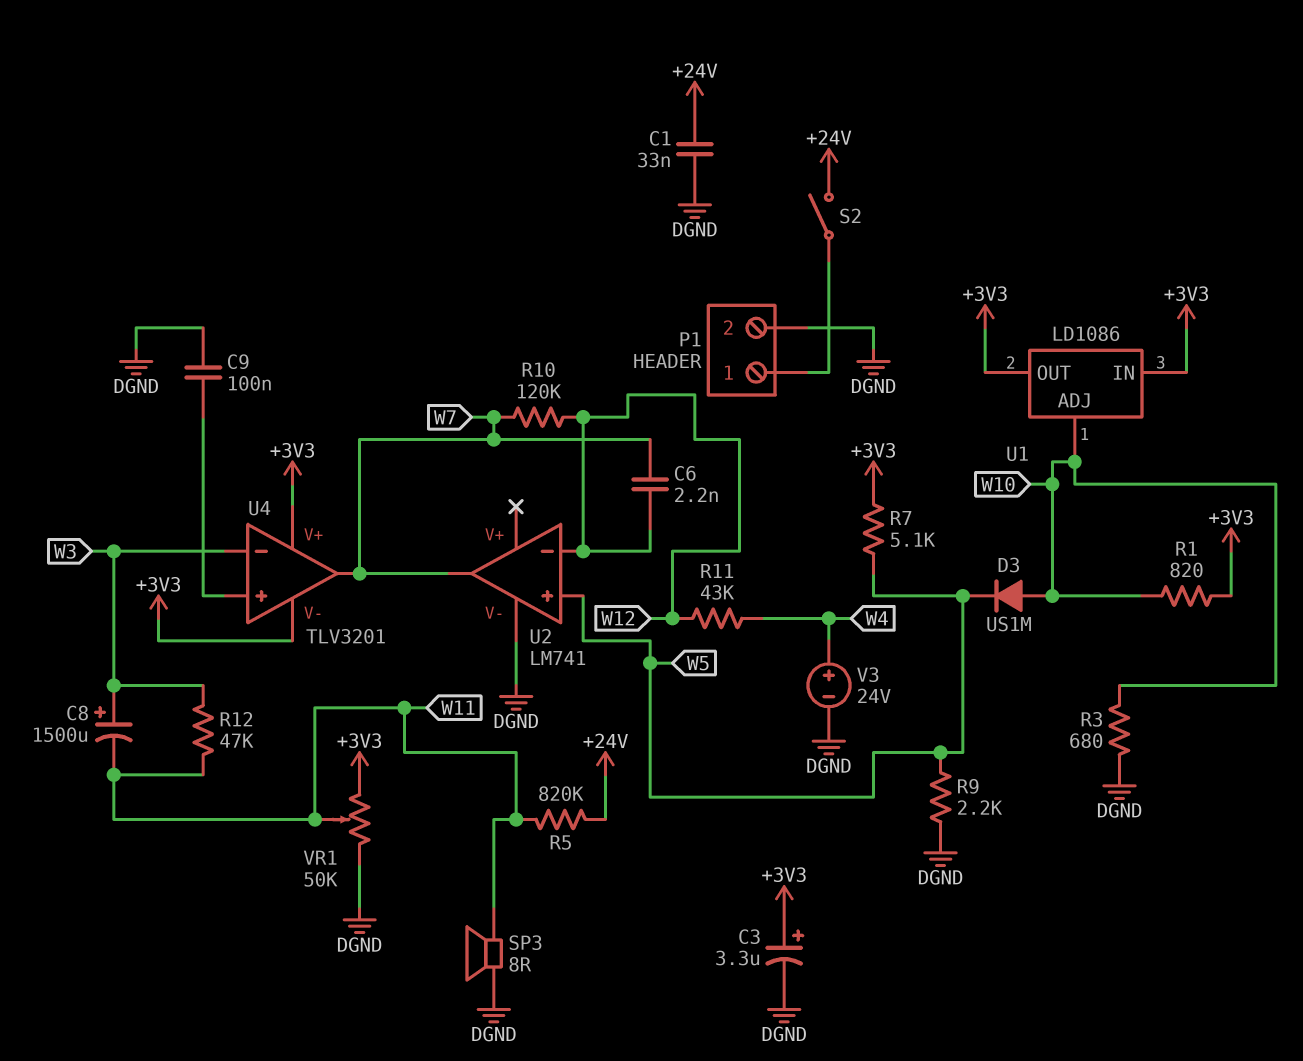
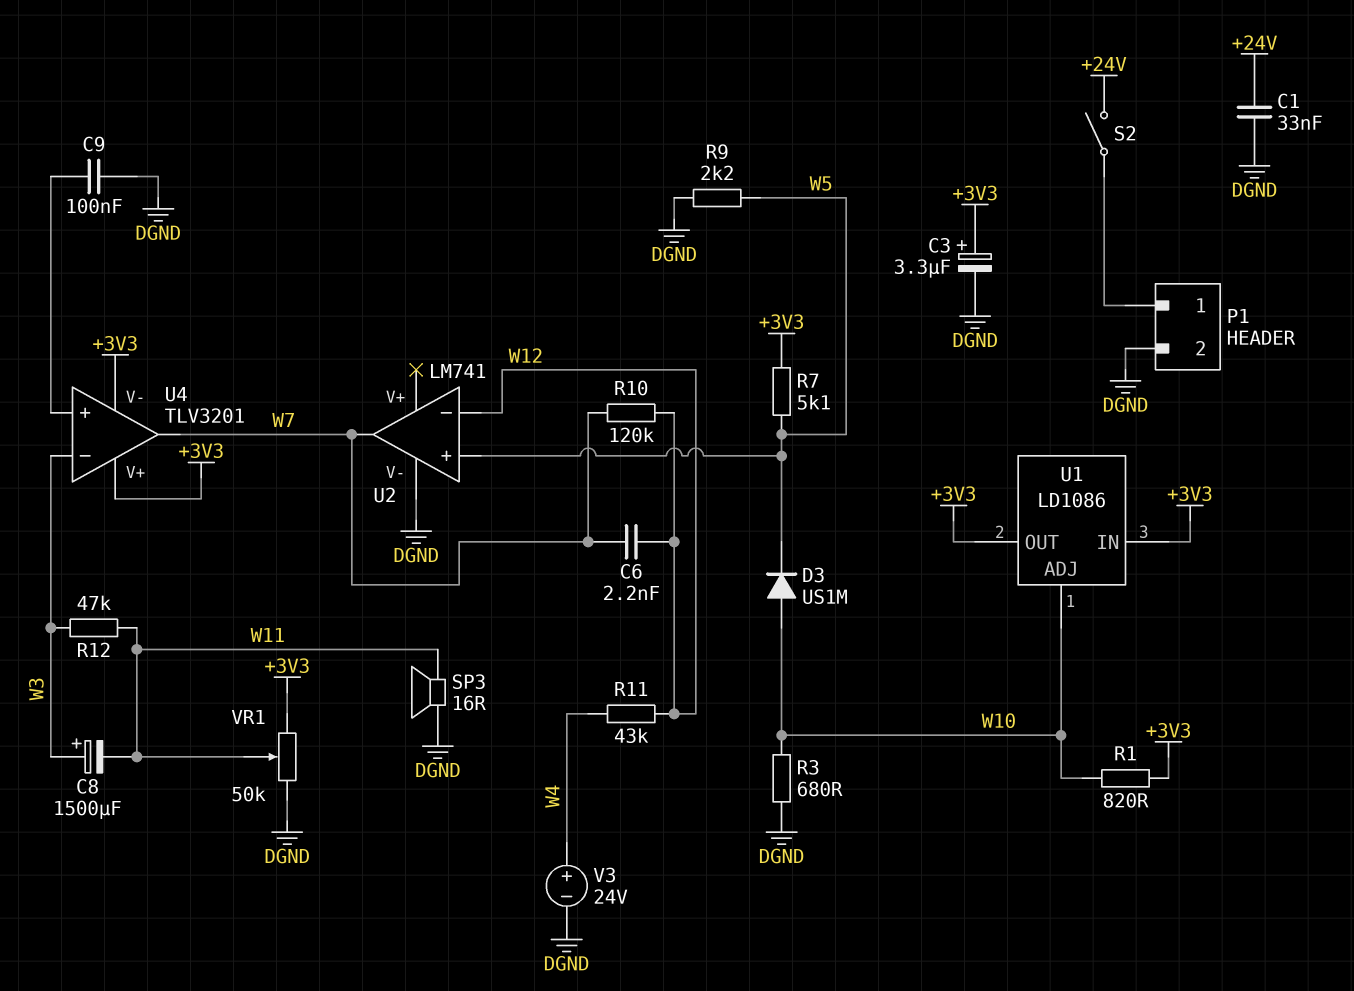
R5: 820k (+24V, W11) -> none
SP3: speaker 8R (DGND, W11) -> speaker 16R (DGND, W11)

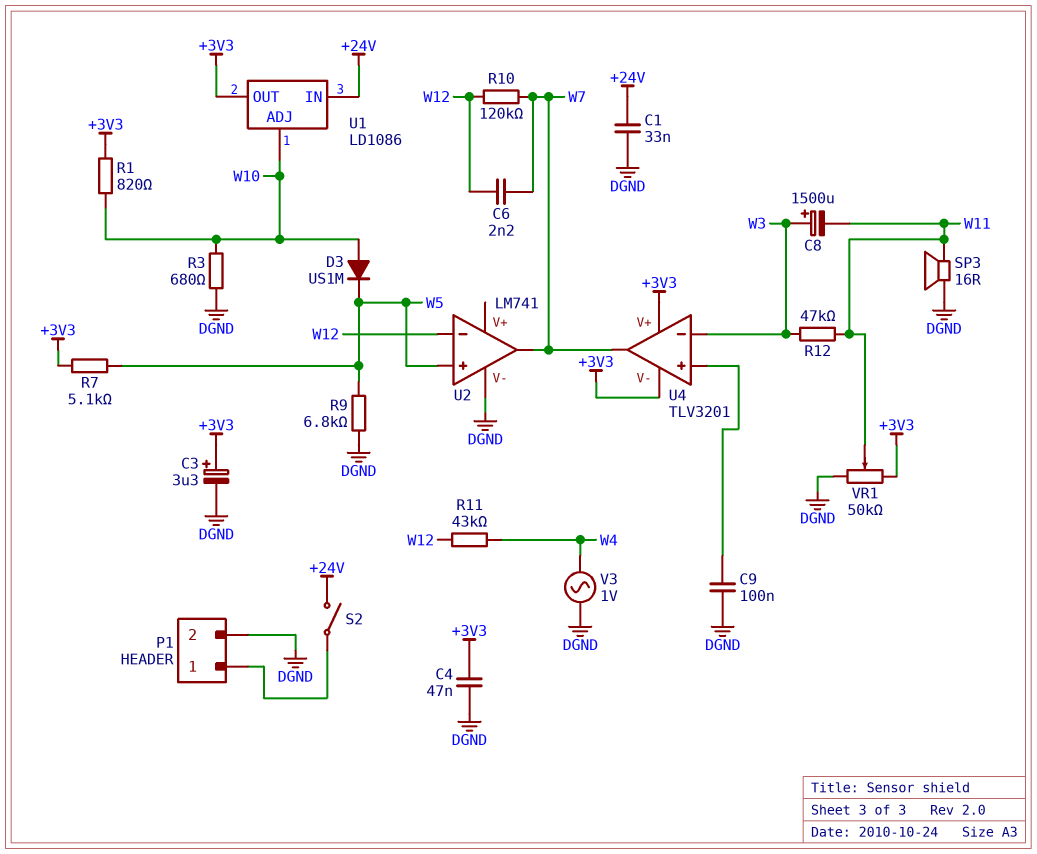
C4: none -> 47nF (+3V3, DGND)
R9: 2.2k (DGND, W5) -> 6.8k (DGND, W5)
U1 pin IN: +3V3 -> +24V
V3: 24V (plus W4, minus DGND) -> AC 1V (DGND, W4)

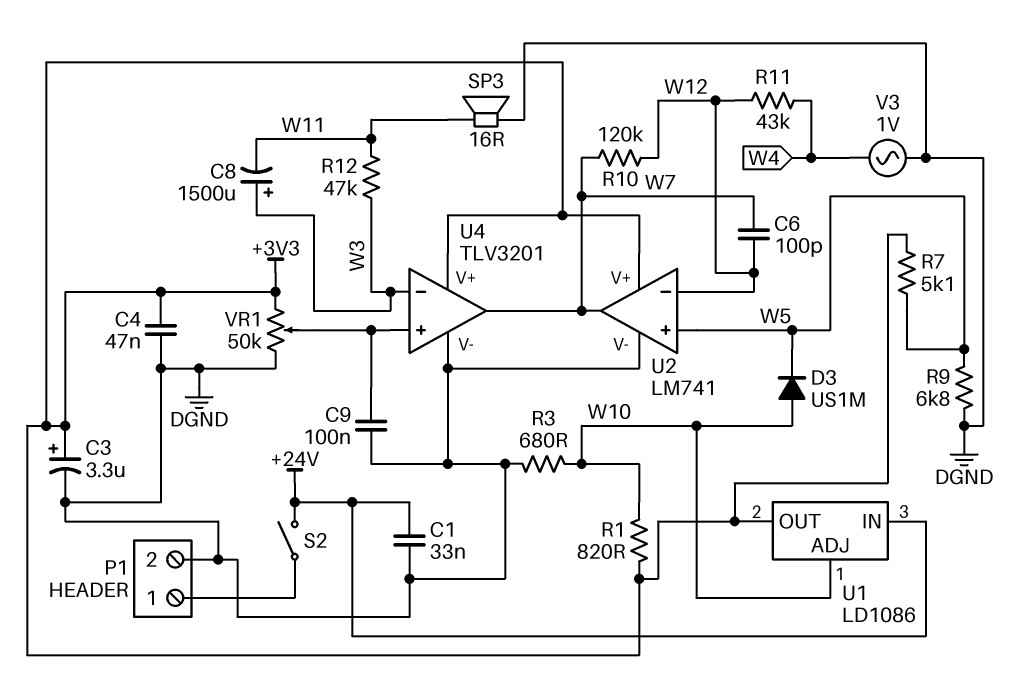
C6: 2.2nF (W7, W12) -> 100pF (W7, W12)
U2 pin V+: none -> +3V3
U4 pin V-: +3V3 -> DGND
VR1: 50k (+3V3, DGND, wiper W11) -> 50k (+3V3, DGND, wiper U4/in+)

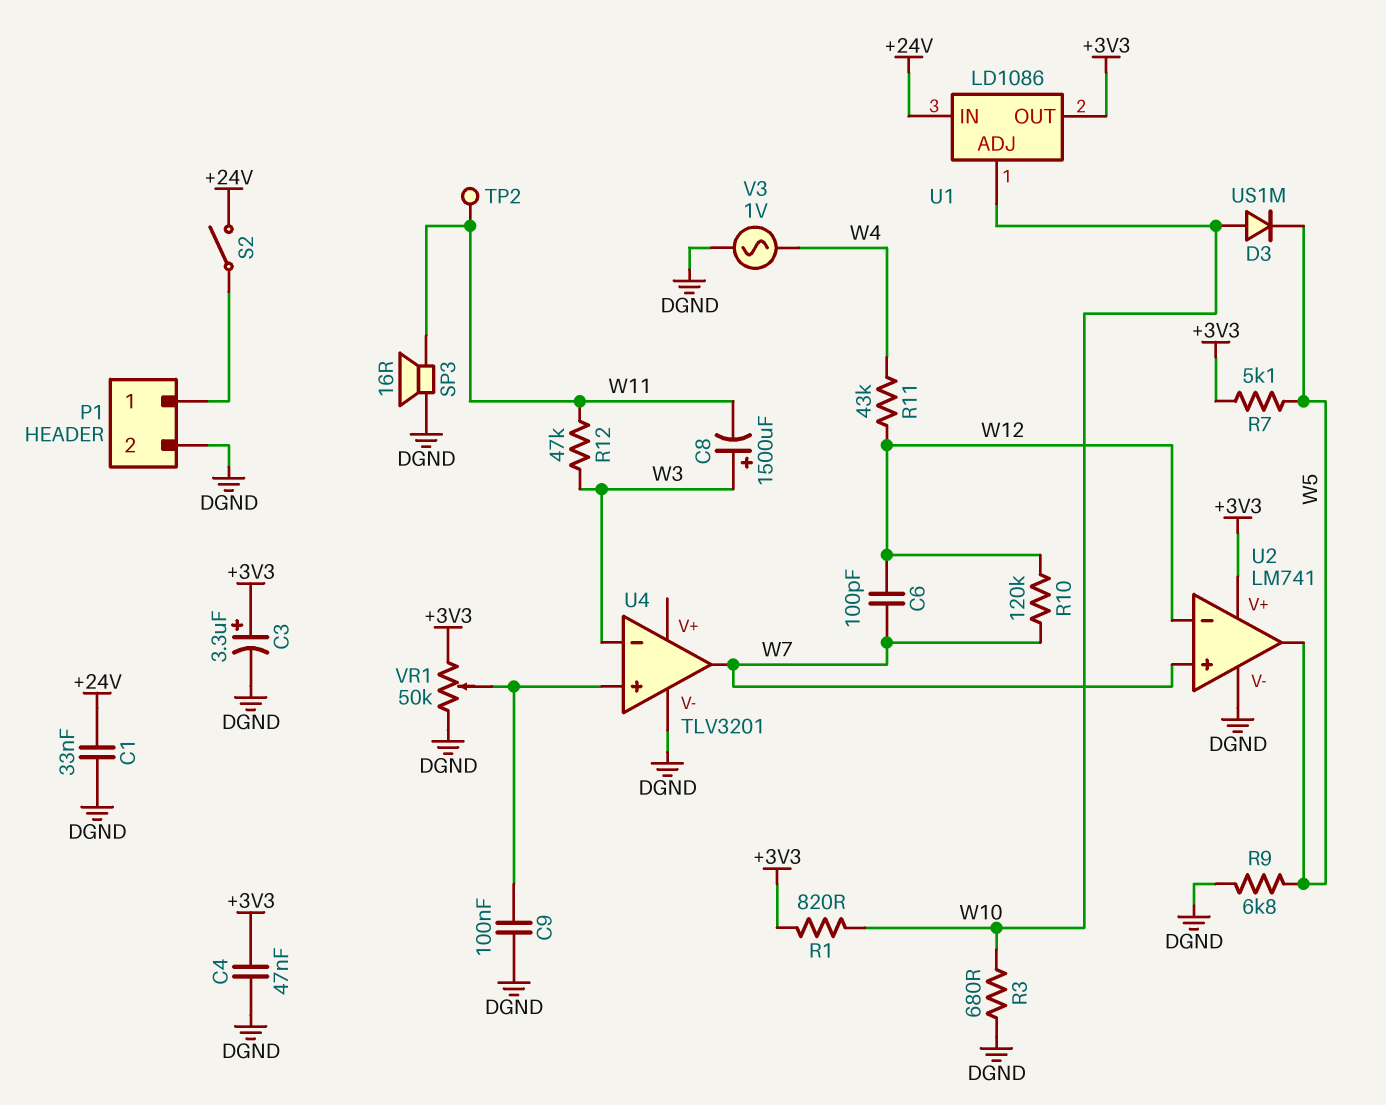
TP2: none -> test point (W11)
U2 pin in+: W5 -> W7
U2 pin out: W7 -> W5
U4 pin V+: +3V3 -> none

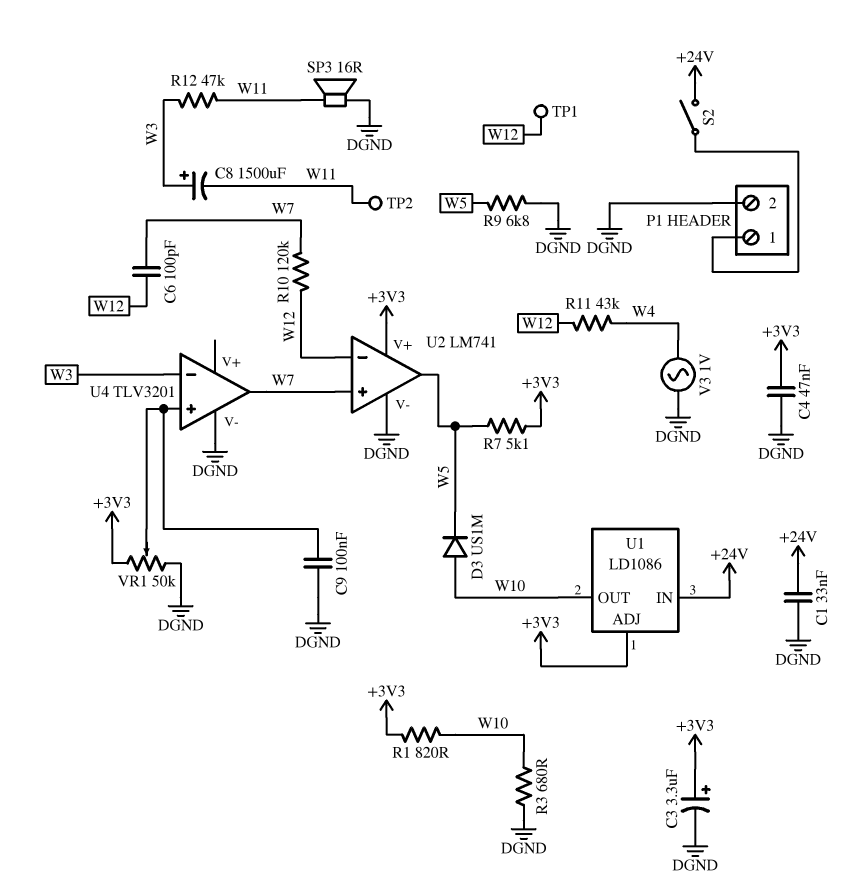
TP1: none -> test point (W12)
U1 pin ADJ: W10 -> +3V3
U1 pin OUT: +3V3 -> W10

